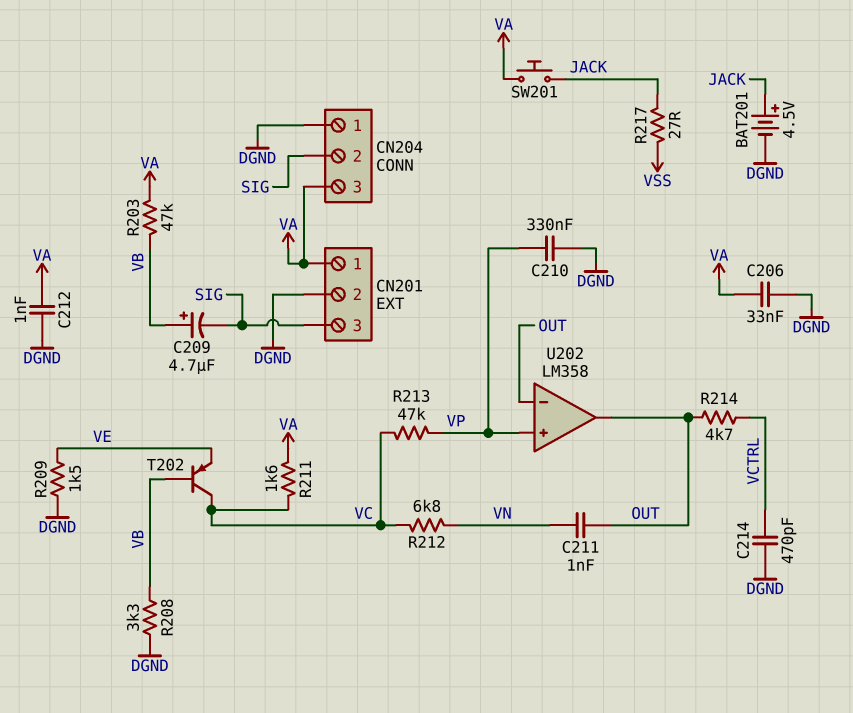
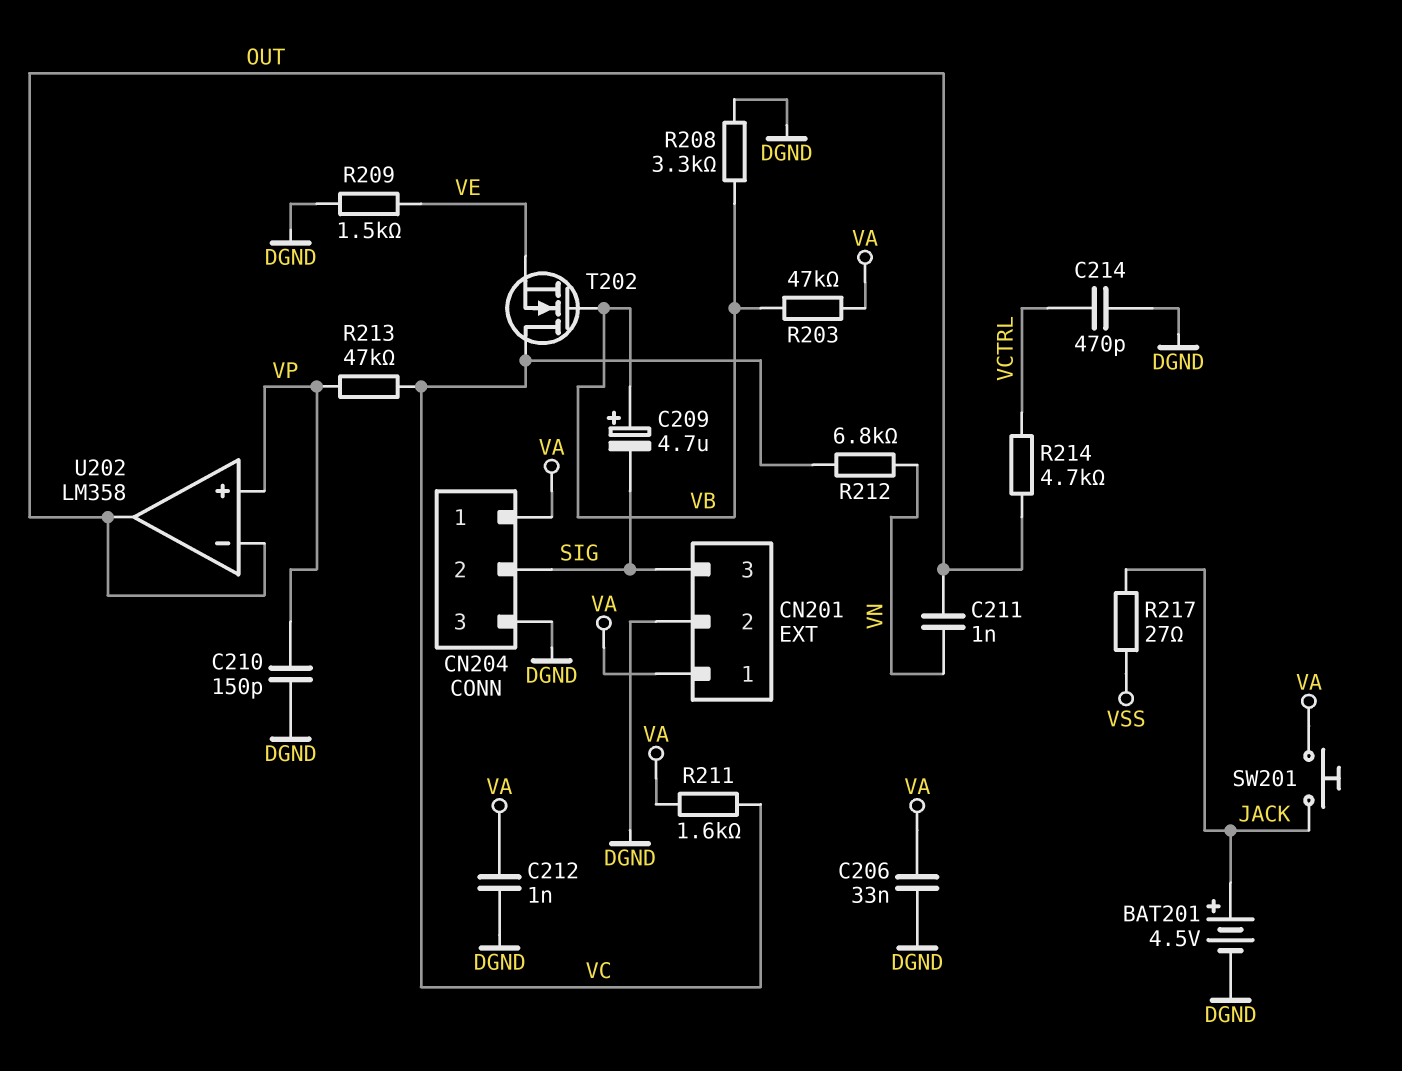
C210: 330nF (DGND, VP) -> 150pF (DGND, VP)
CN204 pin 1: DGND -> VA
CN204 pin 3: VA -> DGND
T202: PNP (B VB, C VC, E VE) -> NMOS (G VB, D VC, S VE)

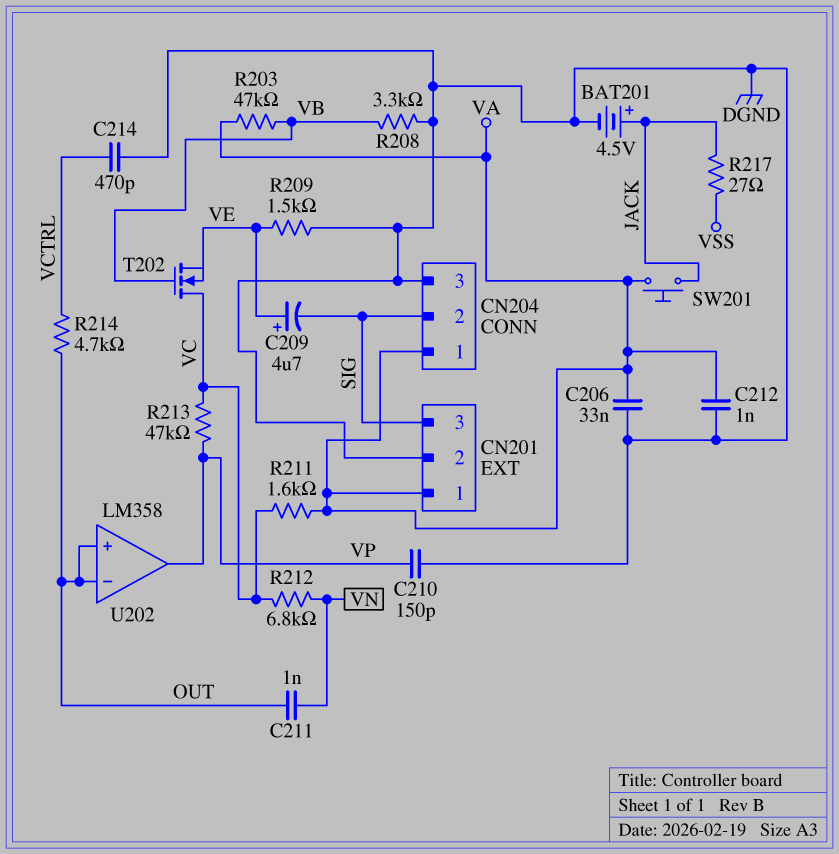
C209: 4.7uF (plus VB, minus SIG) -> 4.7uF (plus VE, minus SIG)
U202 pin in+: VP -> OUT
U202 pin out: OUT -> VP

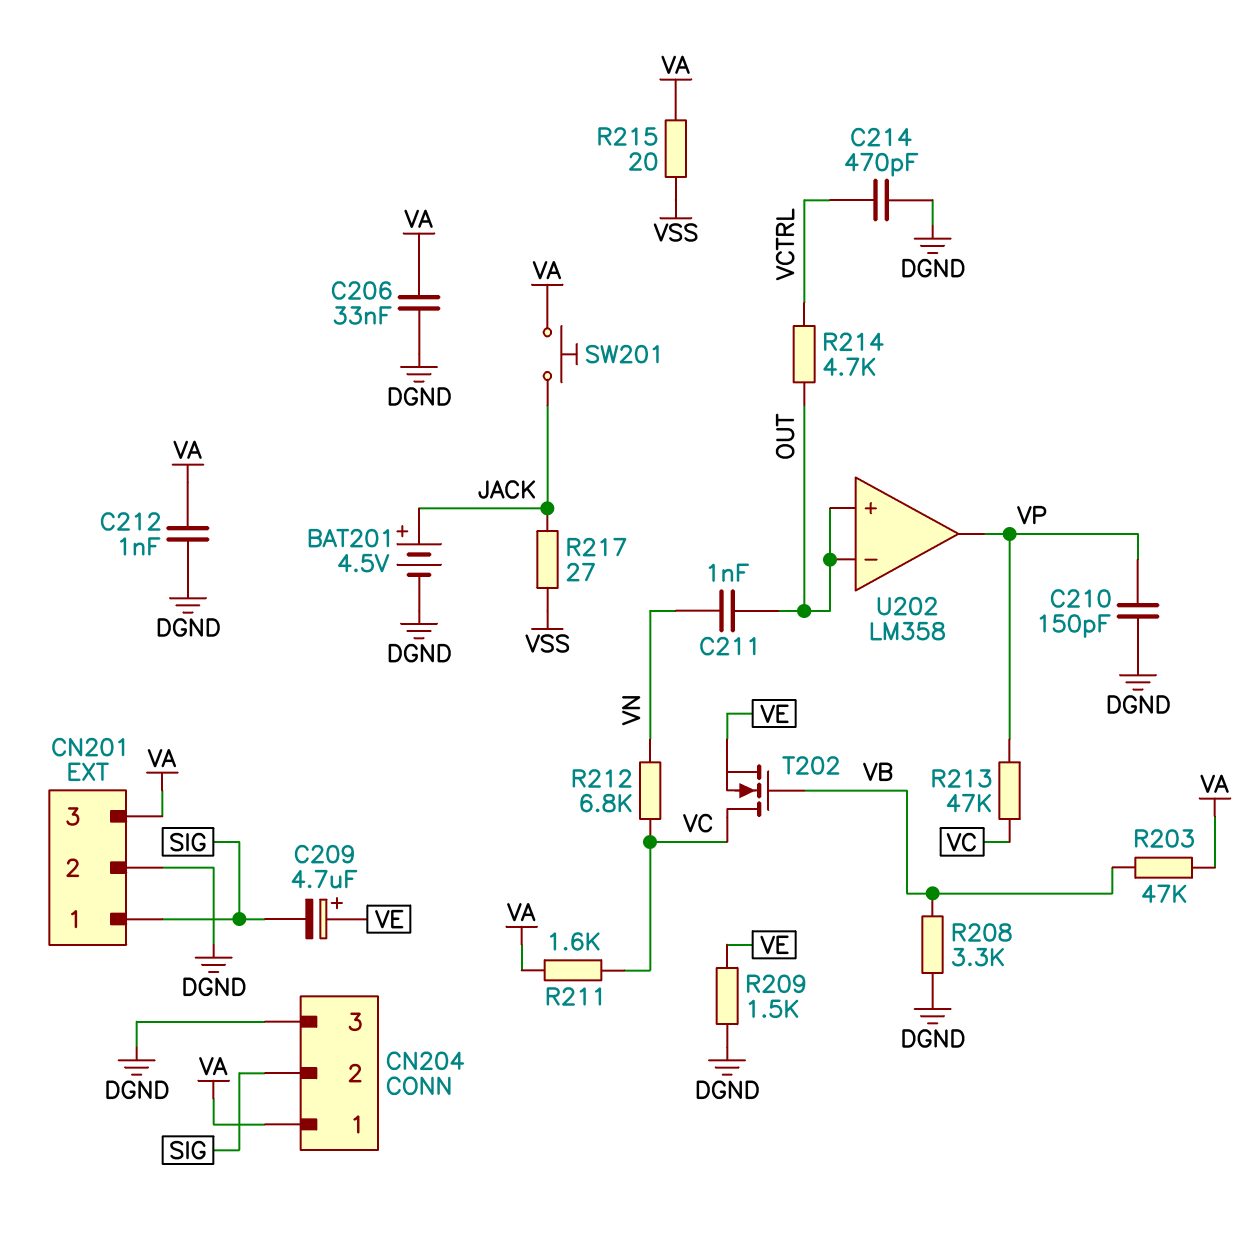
CN201 pin 1: VA -> SIG
CN201 pin 3: SIG -> VA
R215: none -> 20 (VA, VSS)

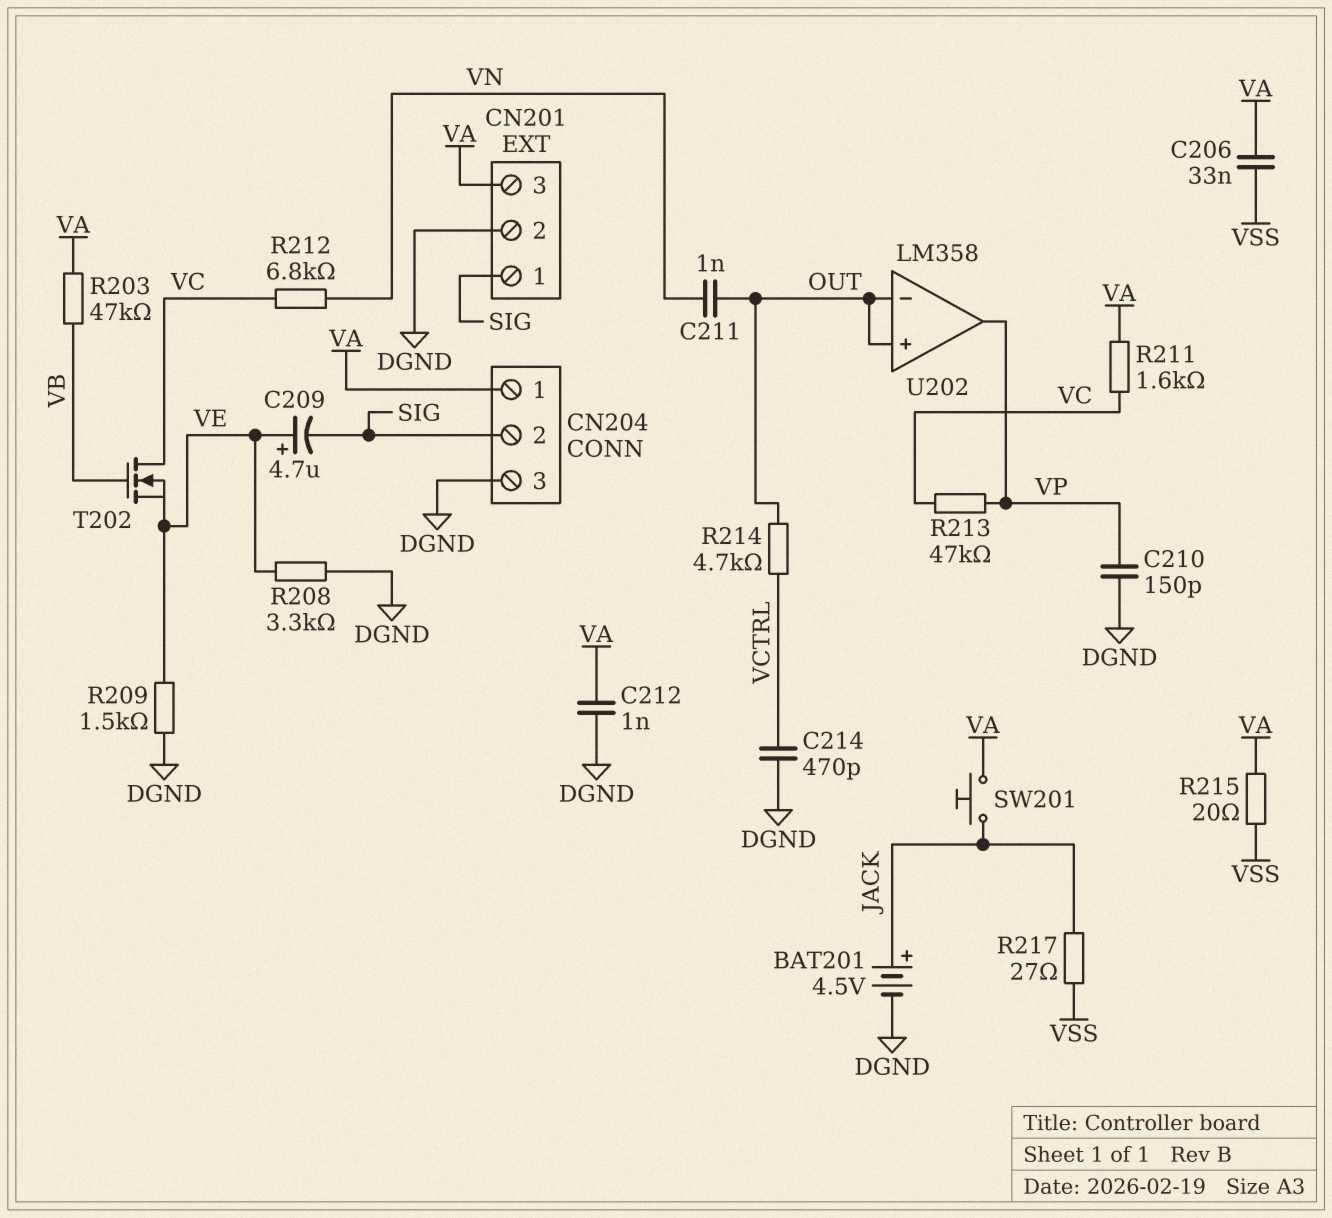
C206: 33nF (DGND, VA) -> 33nF (VA, VSS)
R208: 3.3k (DGND, VB) -> 3.3k (DGND, VE)

